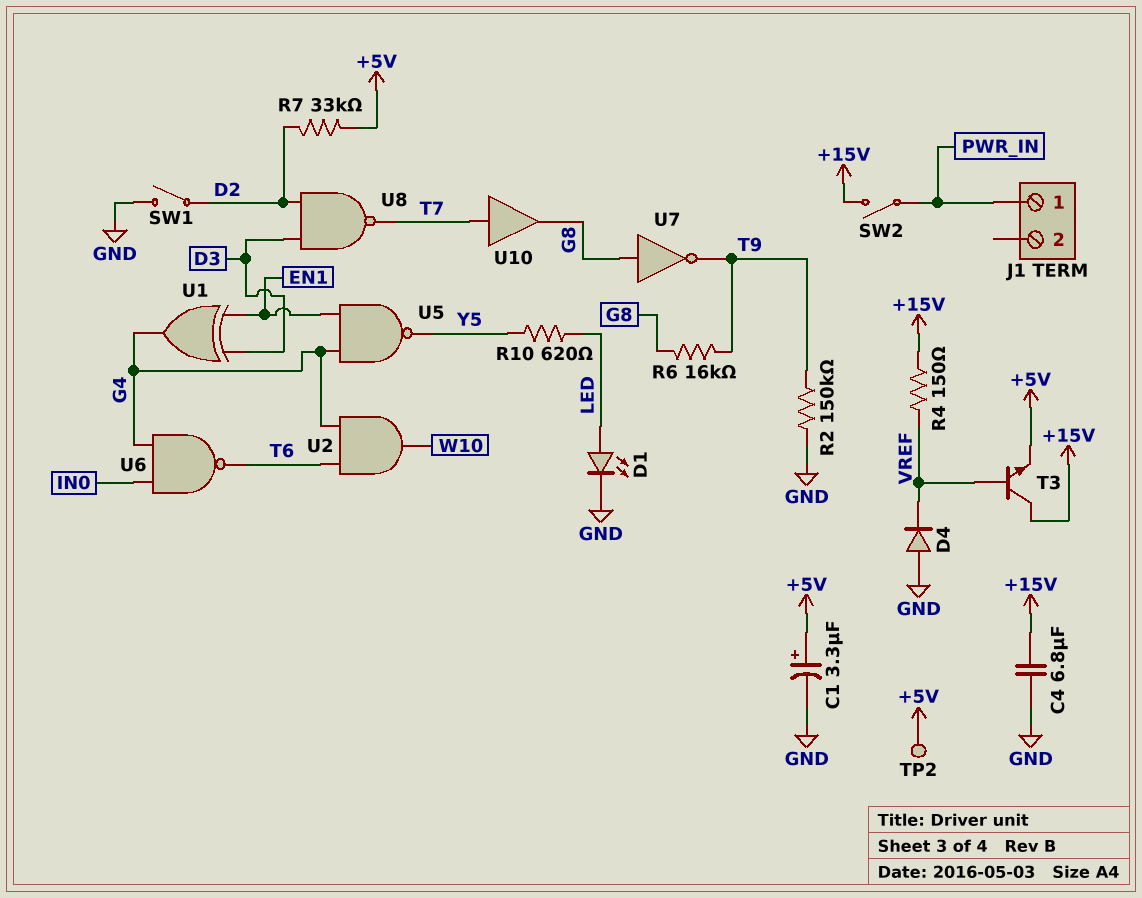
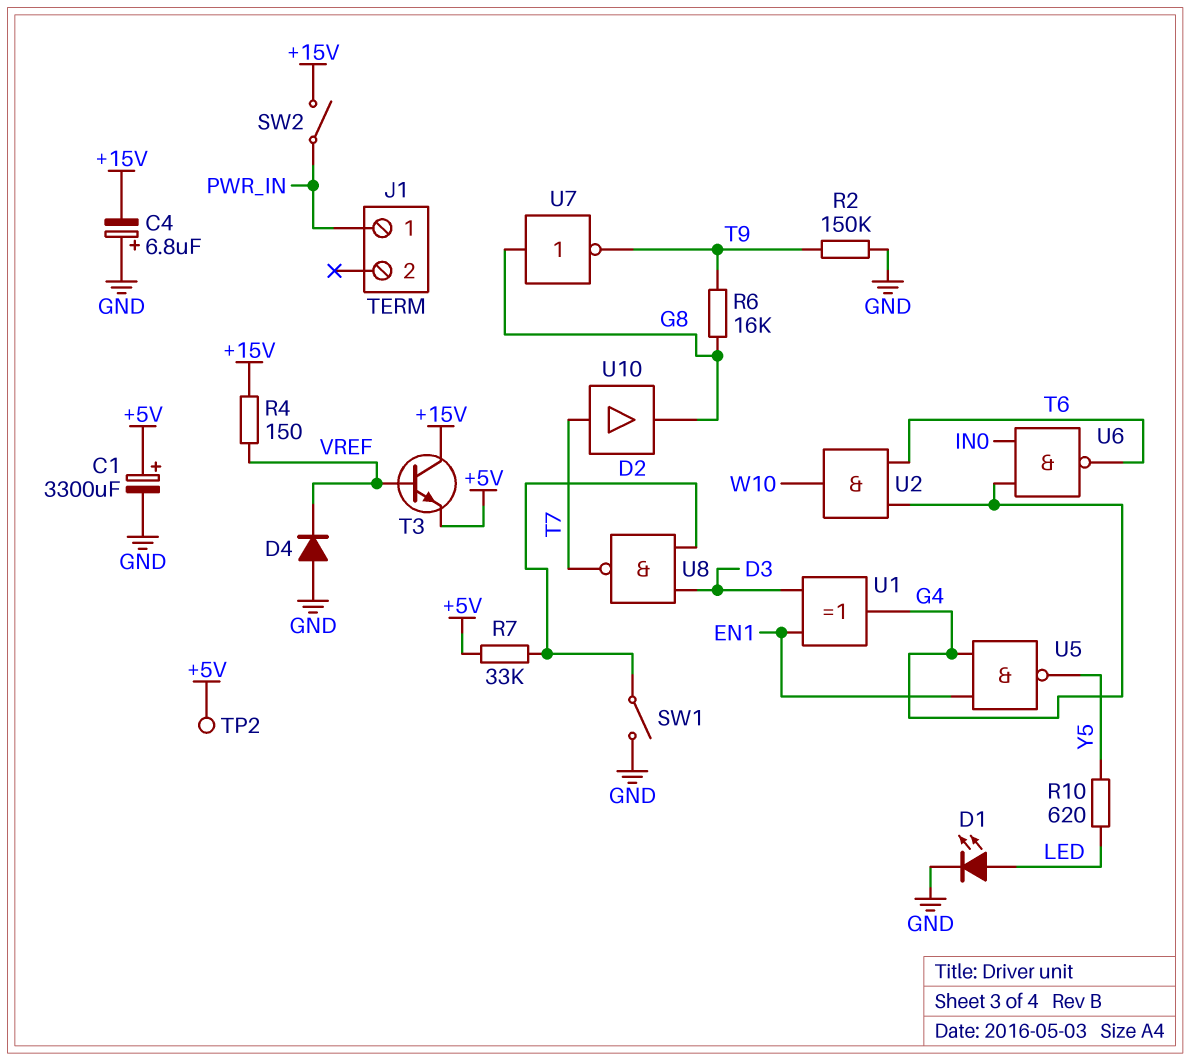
C1: 3.3uF (plus +5V, minus GND) -> 3300uF (plus +5V, minus GND)
C4: 6.8uF (+15V, GND) -> 6.8uF (plus GND, minus +15V)

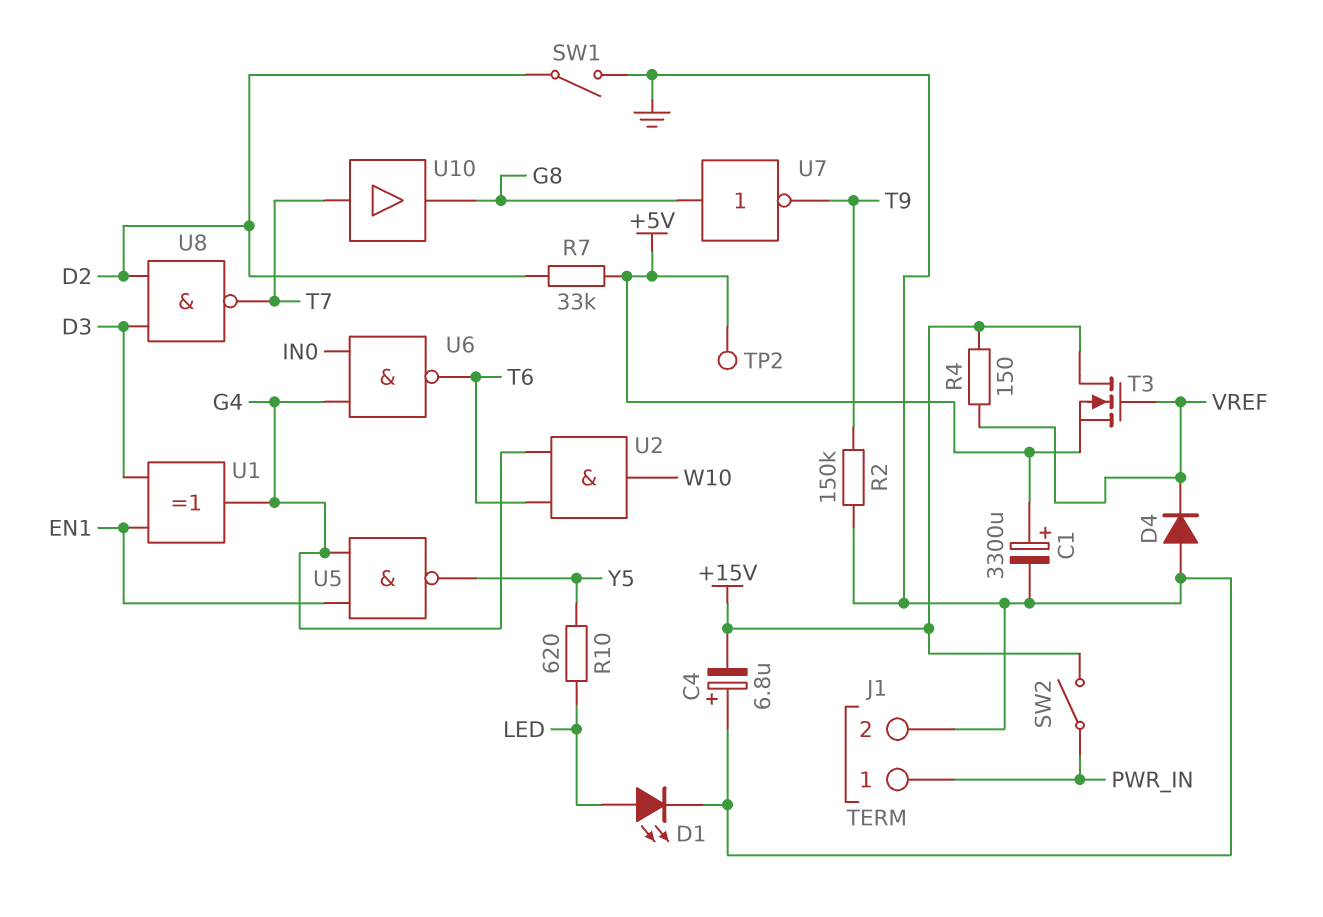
J1 pin 2: none -> GND
R6: 16k (G8, T9) -> none
T3: NPN (B VREF, C +15V, E +5V) -> NMOS (G VREF, D +15V, S +5V)

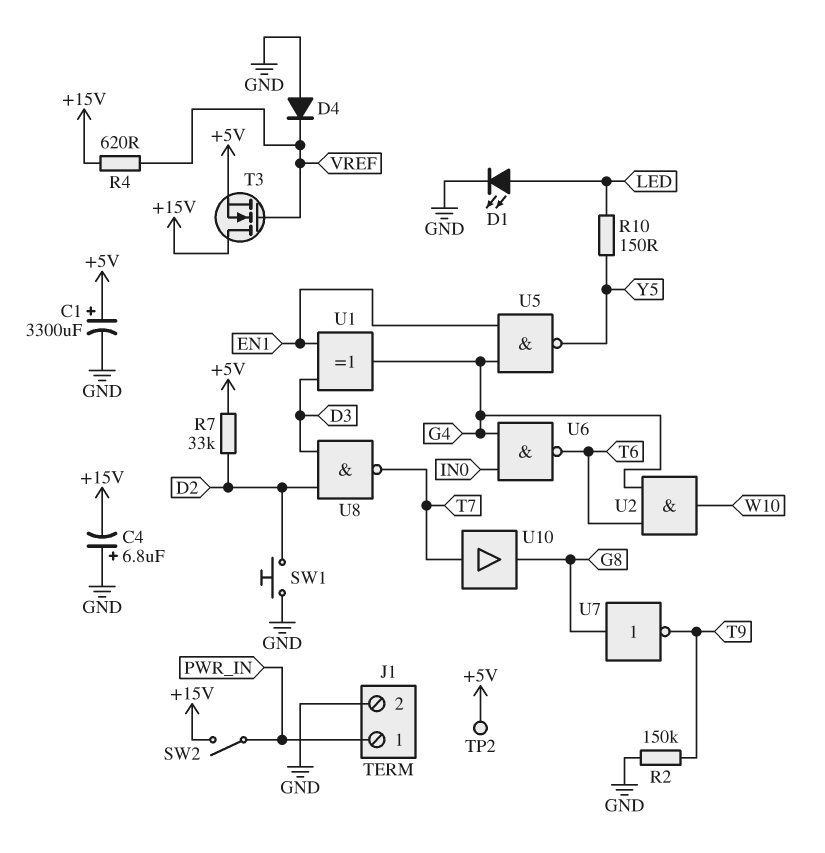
R4: 150 (+15V, VREF) -> 620 (+15V, VREF)
R10: 620 (LED, Y5) -> 150 (LED, Y5)
SW1: switch (D2, GND) -> button (D2, GND)

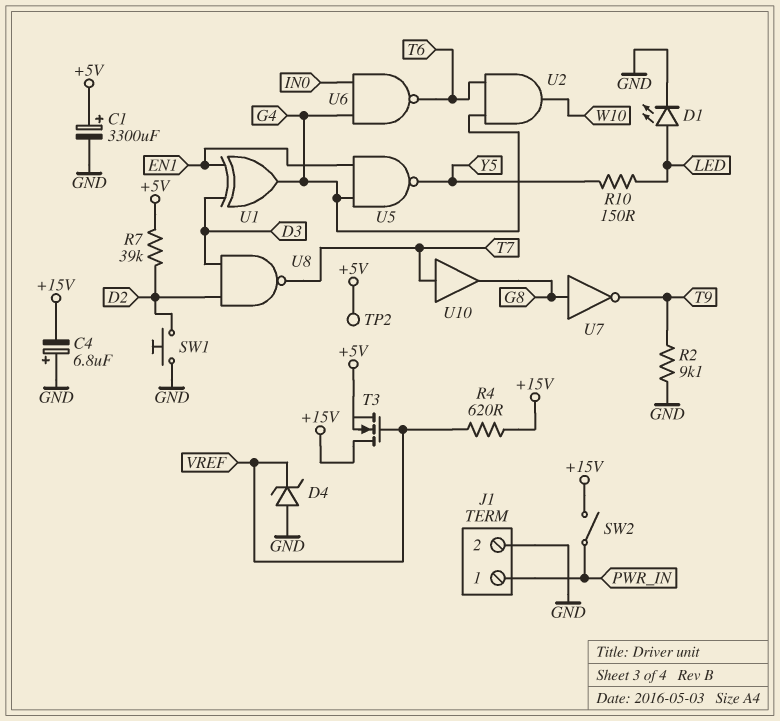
D4: diode (A GND, K VREF) -> zener (A GND, K VREF)
R2: 150k (GND, T9) -> 9.1k (GND, T9)
R7: 33k (+5V, D2) -> 39k (+5V, D2)

